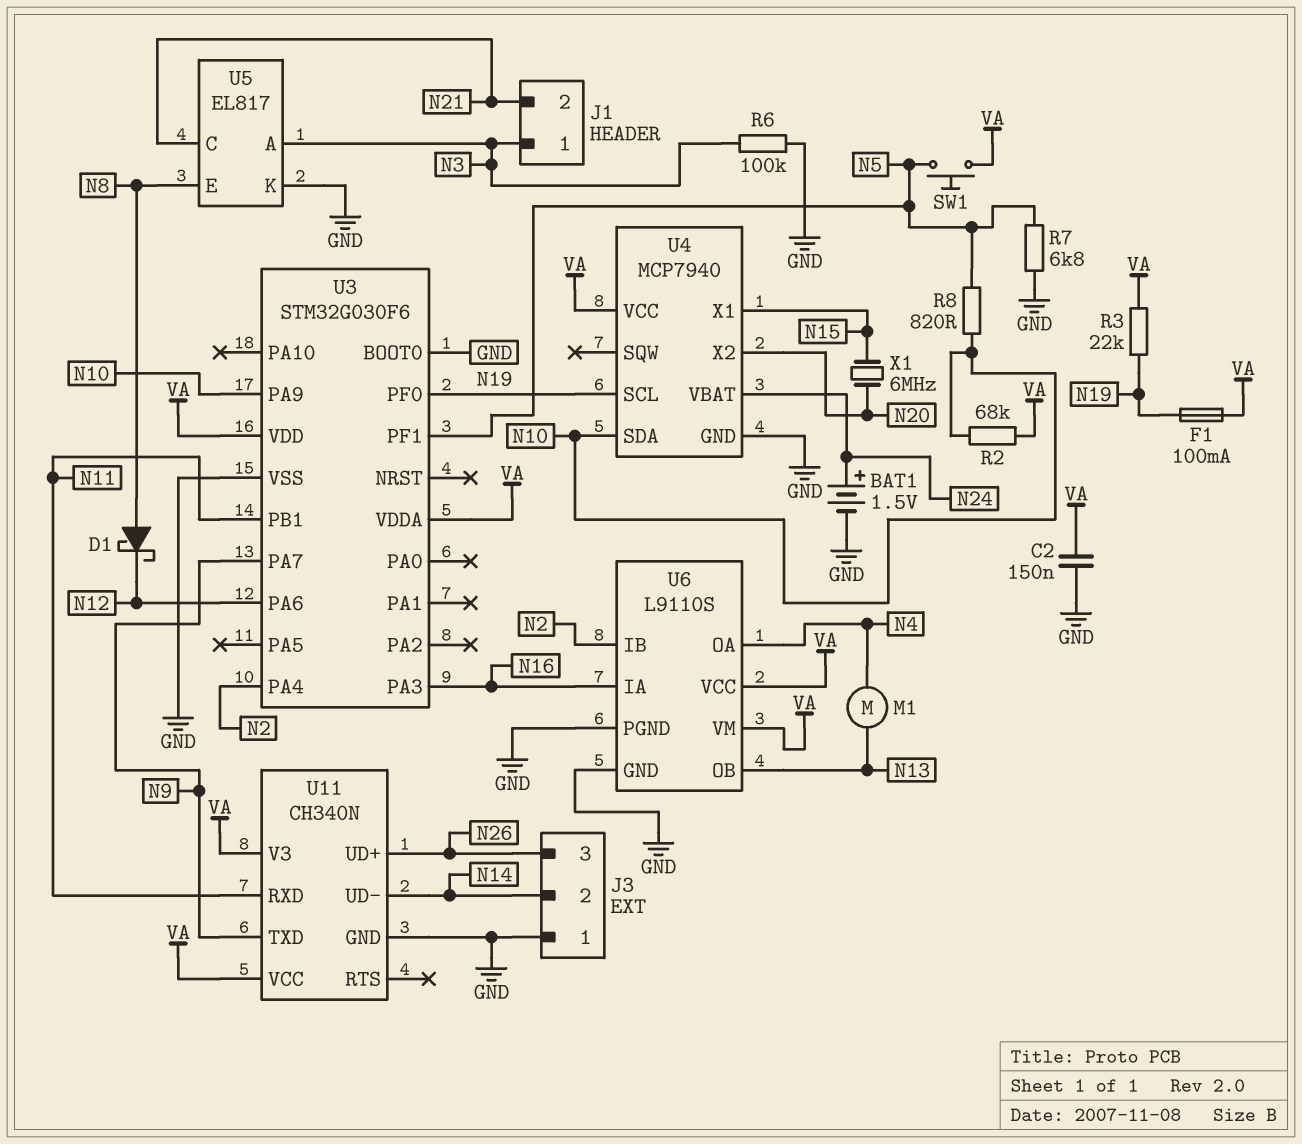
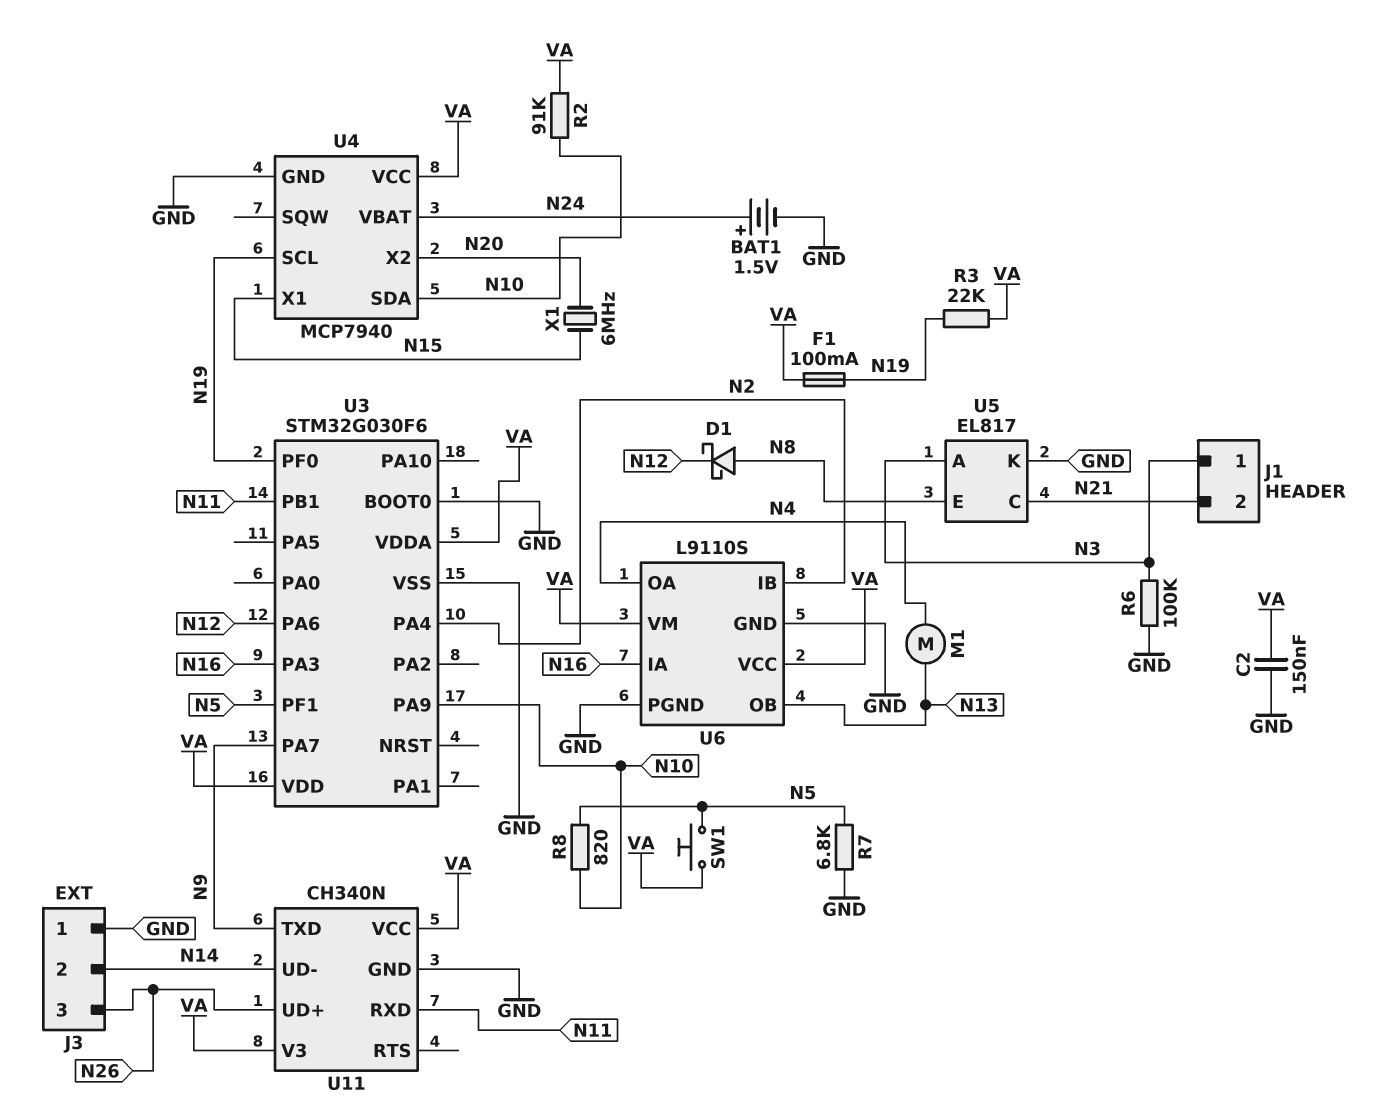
R2: 68k (N10, VA) -> 91k (N10, VA)

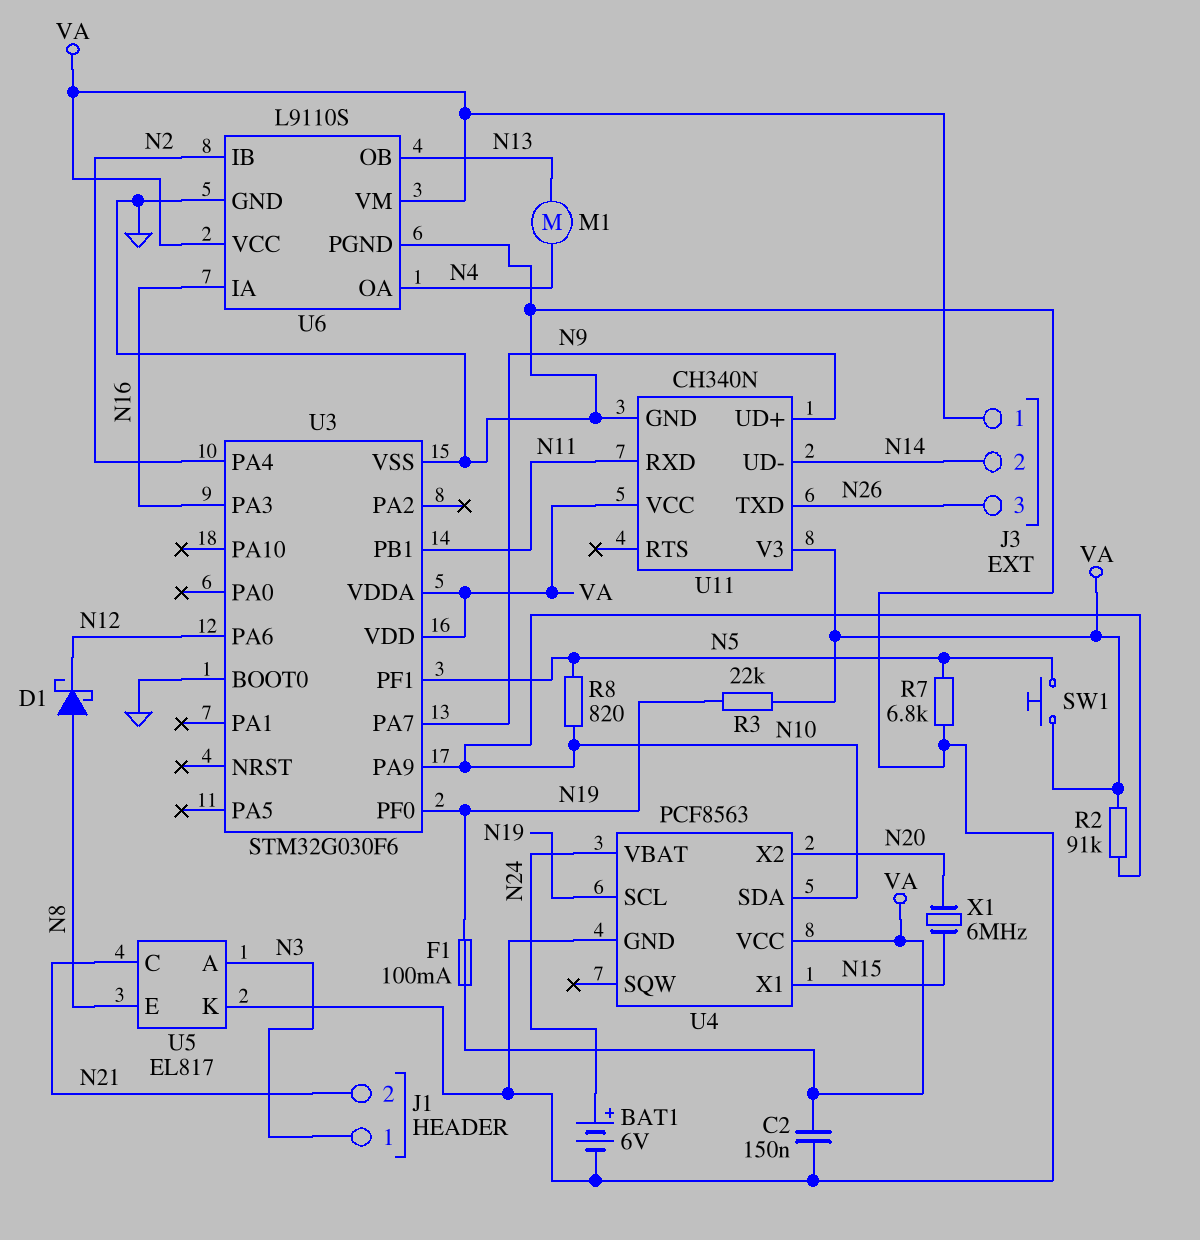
BAT1: 1.5V (plus N24, minus GND) -> 6V (plus N24, minus GND)
J3 pin 1: GND -> VA
R6: 100k (GND, N3) -> none
U4: MCP7940 -> PCF8563
U11 pin TXD: N9 -> N26
U11 pin UD+: N26 -> N9

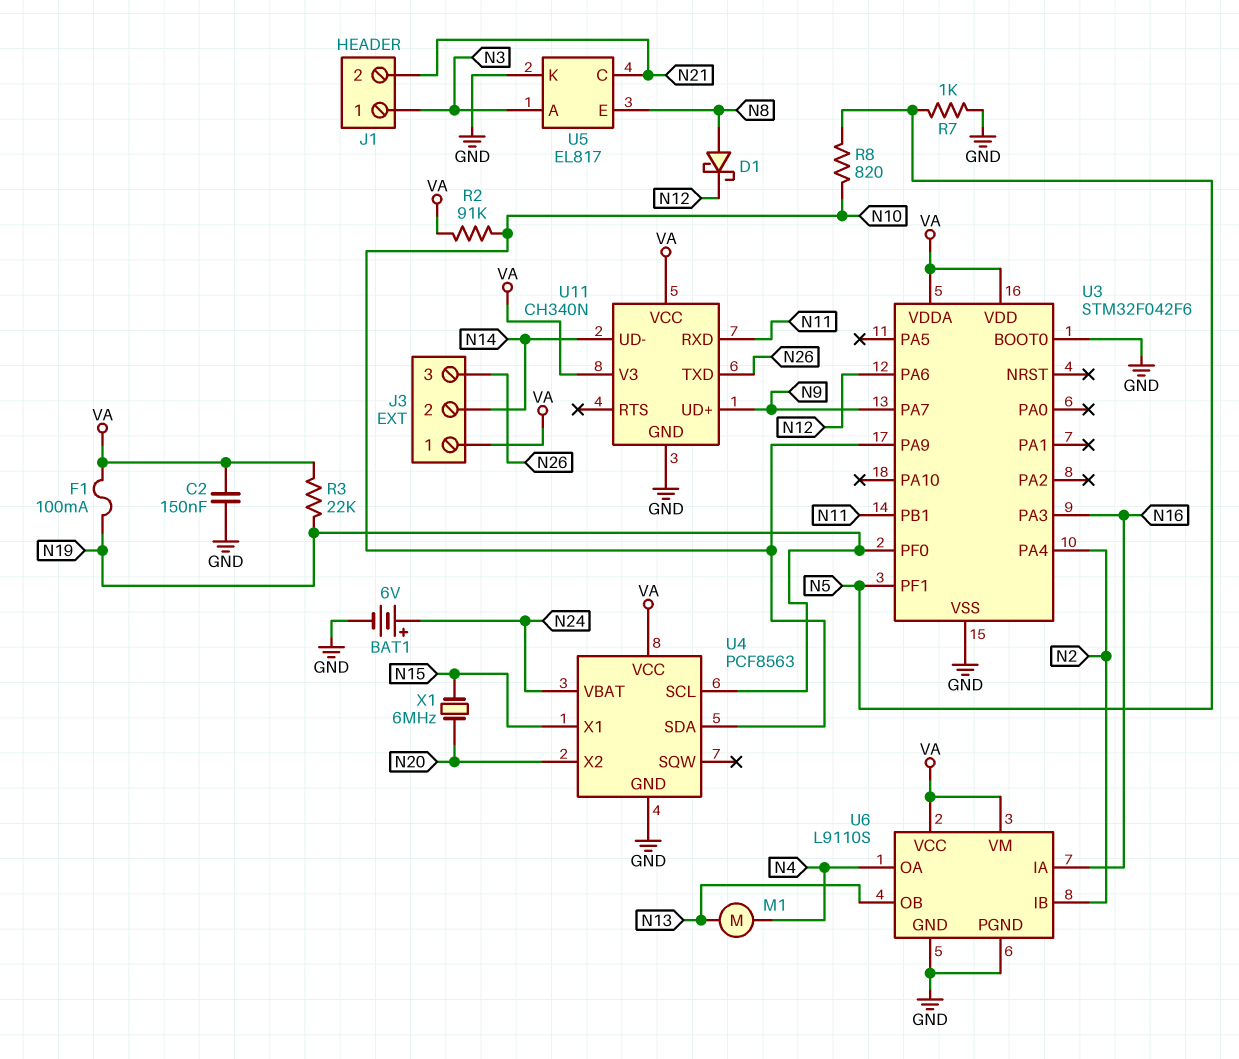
R7: 6.8k (GND, N5) -> 1k (GND, N5)
SW1: button (N5, VA) -> none
U3: STM32G030F6 -> STM32F042F6

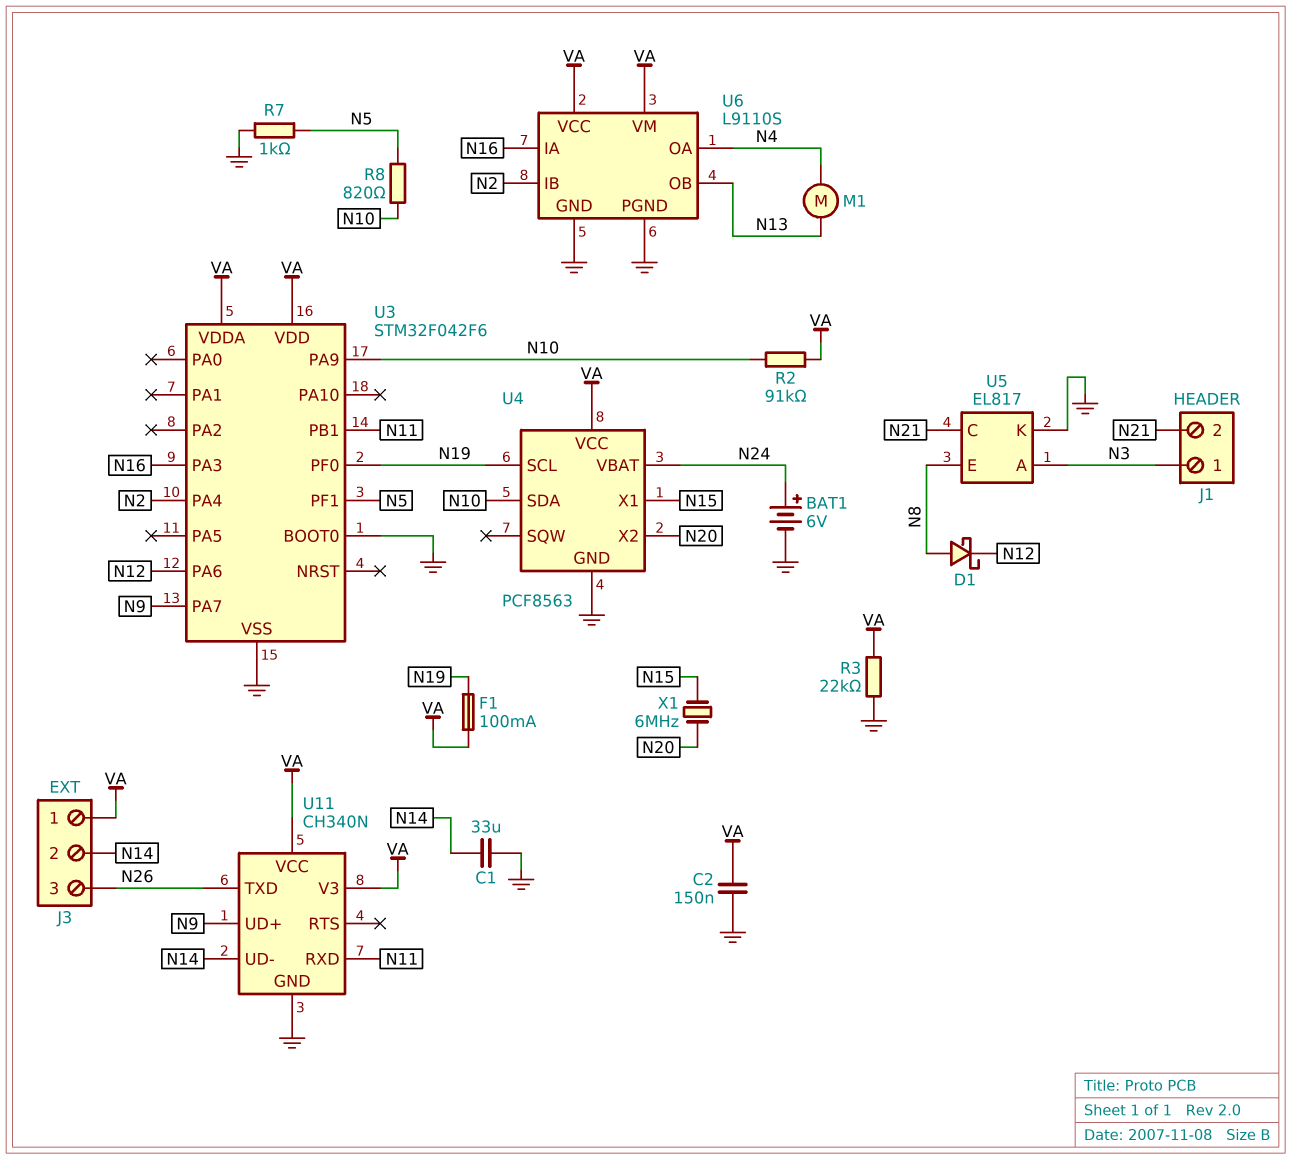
C1: none -> 33uF (GND, N14)
R3: 22k (N19, VA) -> 22k (GND, VA)

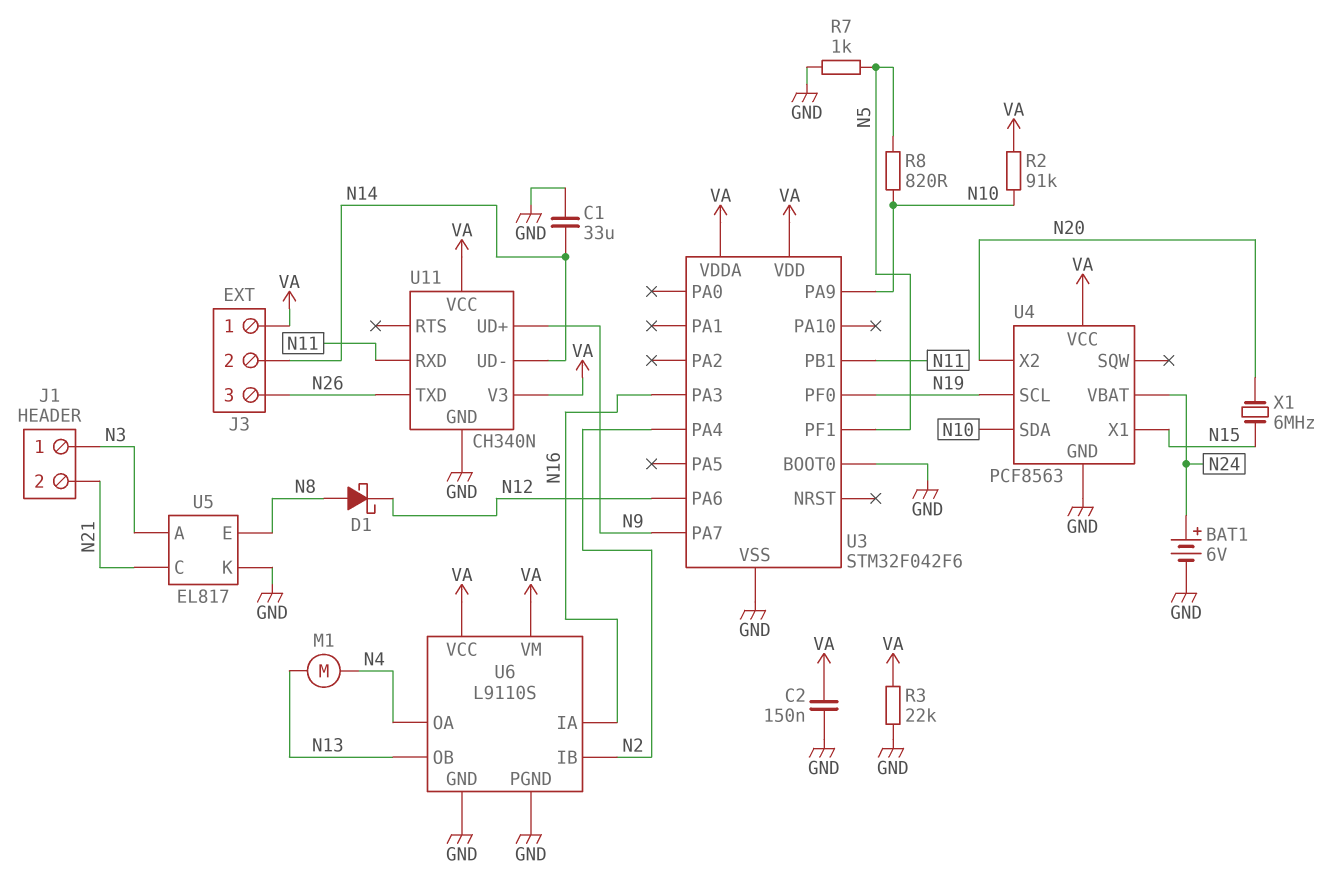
F1: 100mA (N19, VA) -> none

